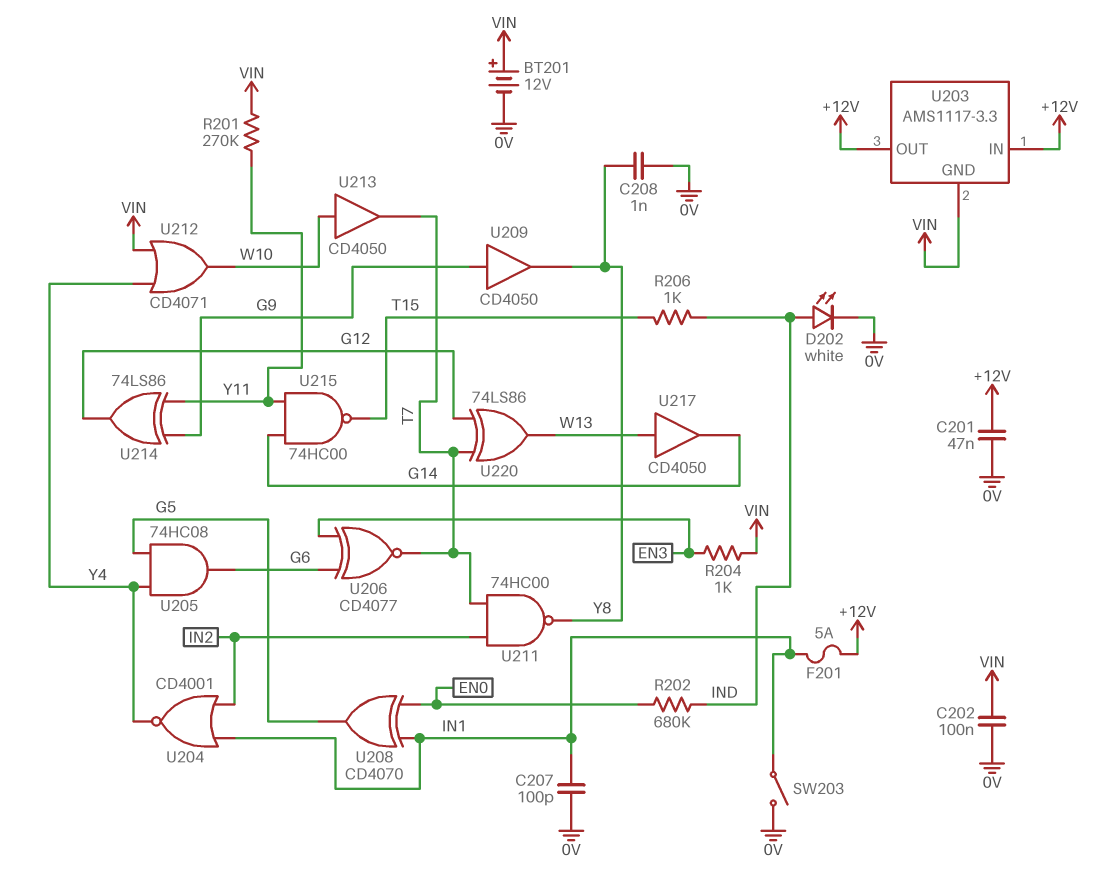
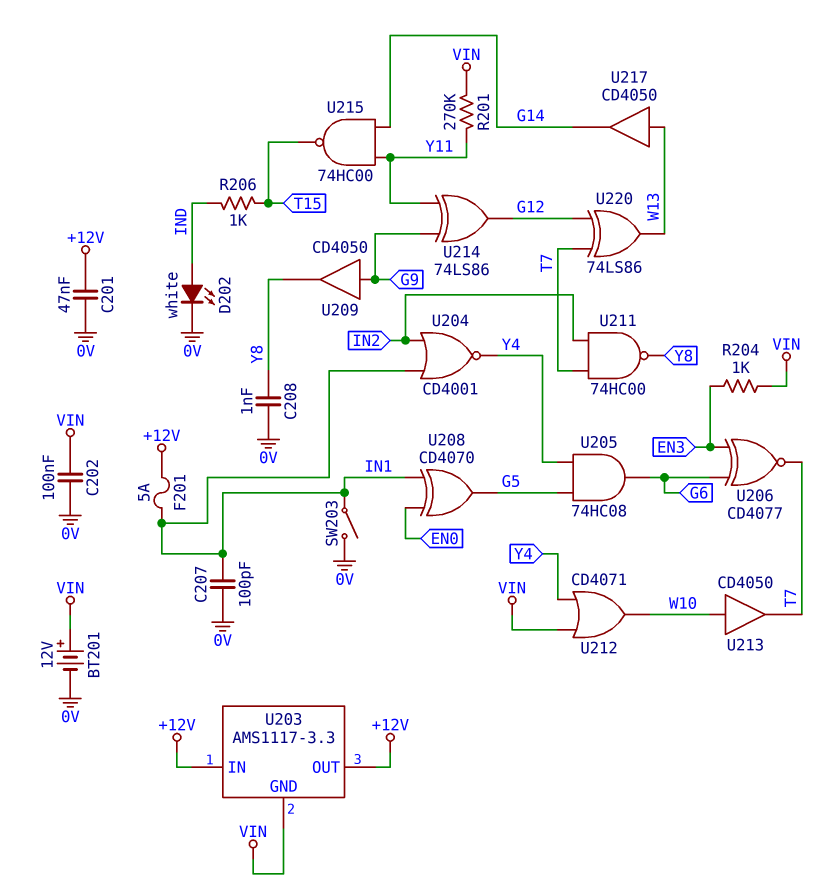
R202: 680k (EN0, IND) -> none

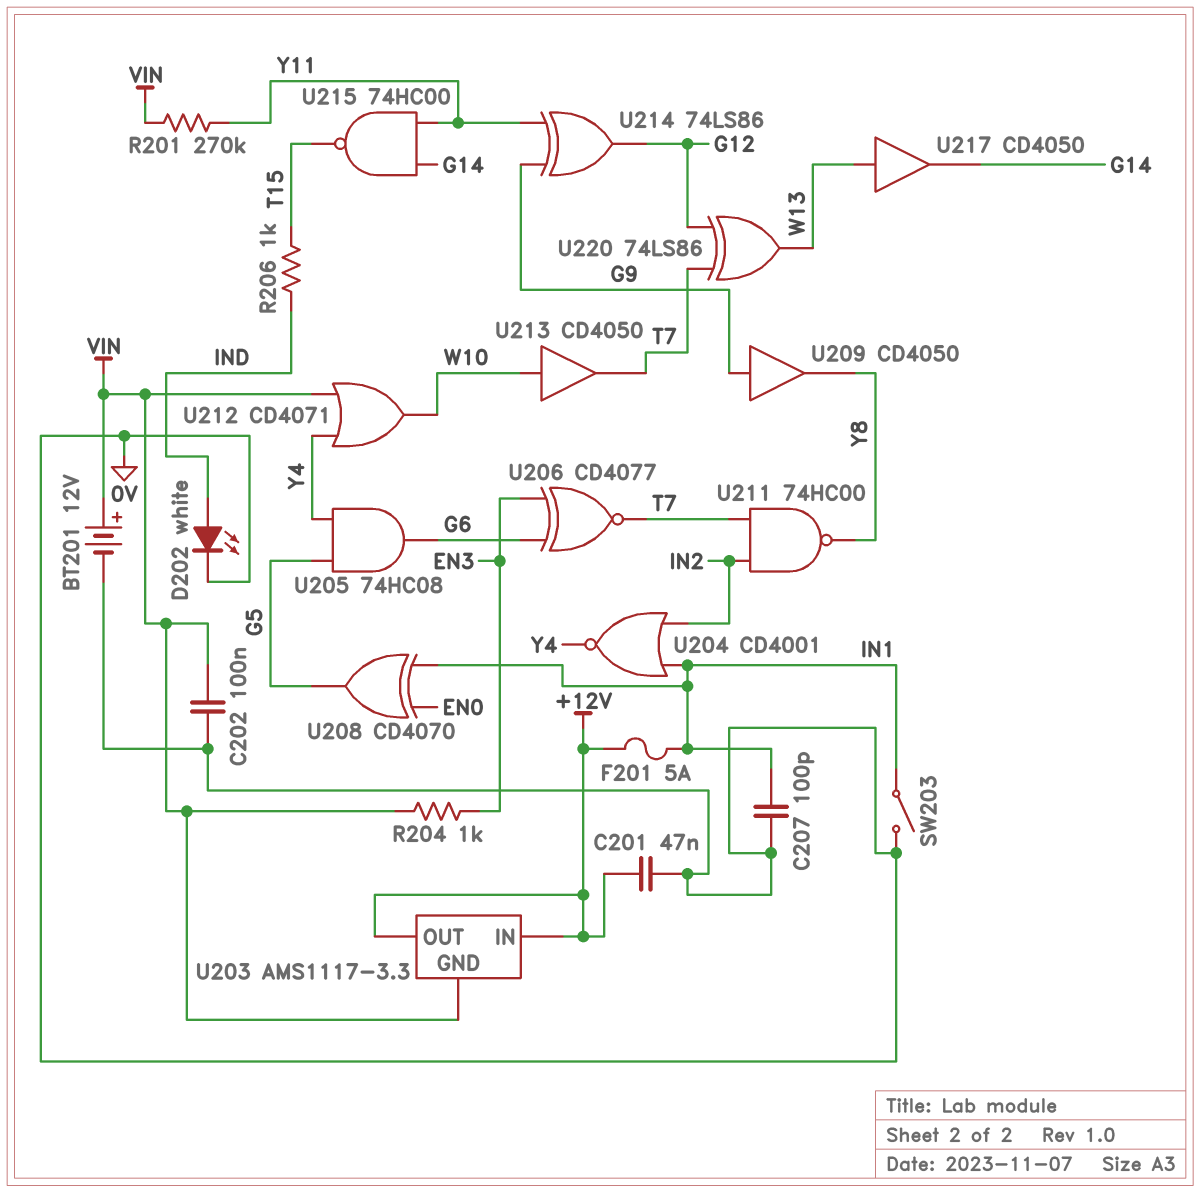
C208: 1nF (0V, Y8) -> none

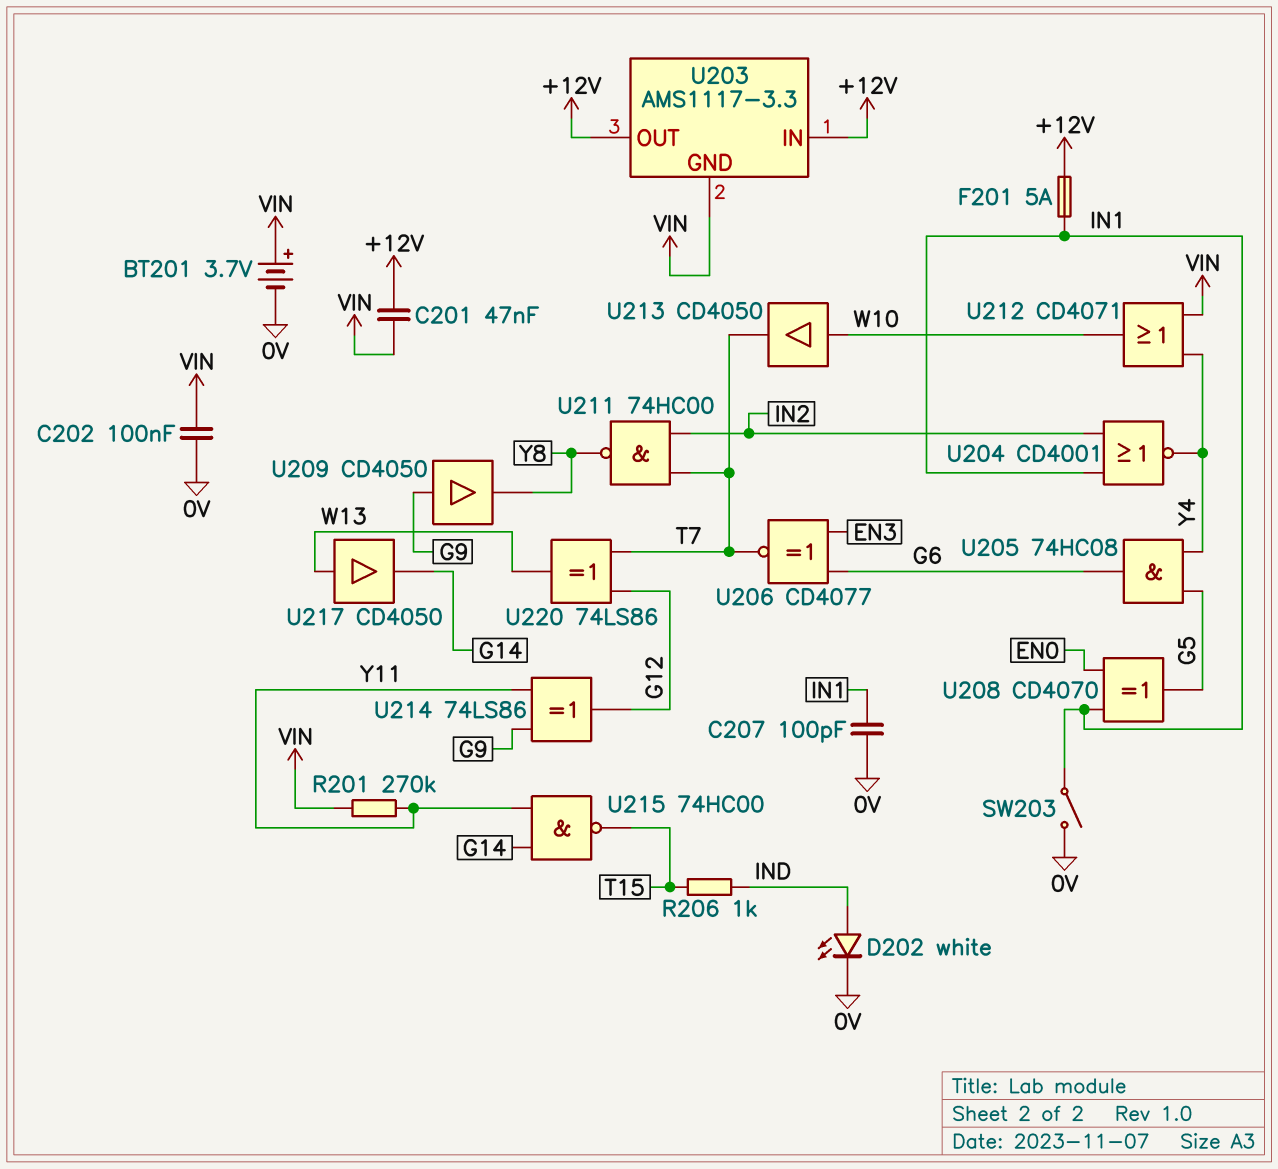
BT201: 12V (plus VIN, minus 0V) -> 3.7V (plus VIN, minus 0V)
C201: 47nF (+12V, 0V) -> 47nF (+12V, VIN)
R204: 1k (EN3, VIN) -> none

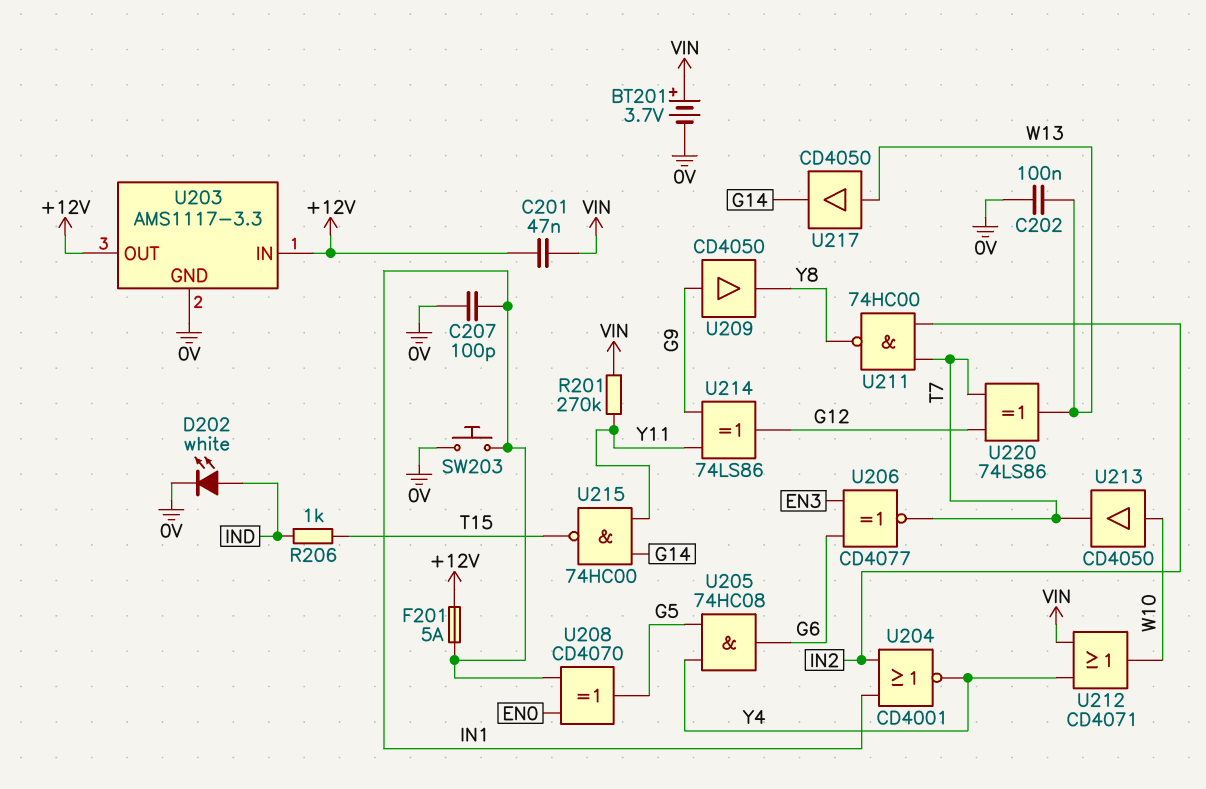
C202: 100nF (0V, VIN) -> 100nF (0V, W13)
SW203: switch (0V, IN1) -> button (0V, IN1)
U203 pin GND: VIN -> 0V

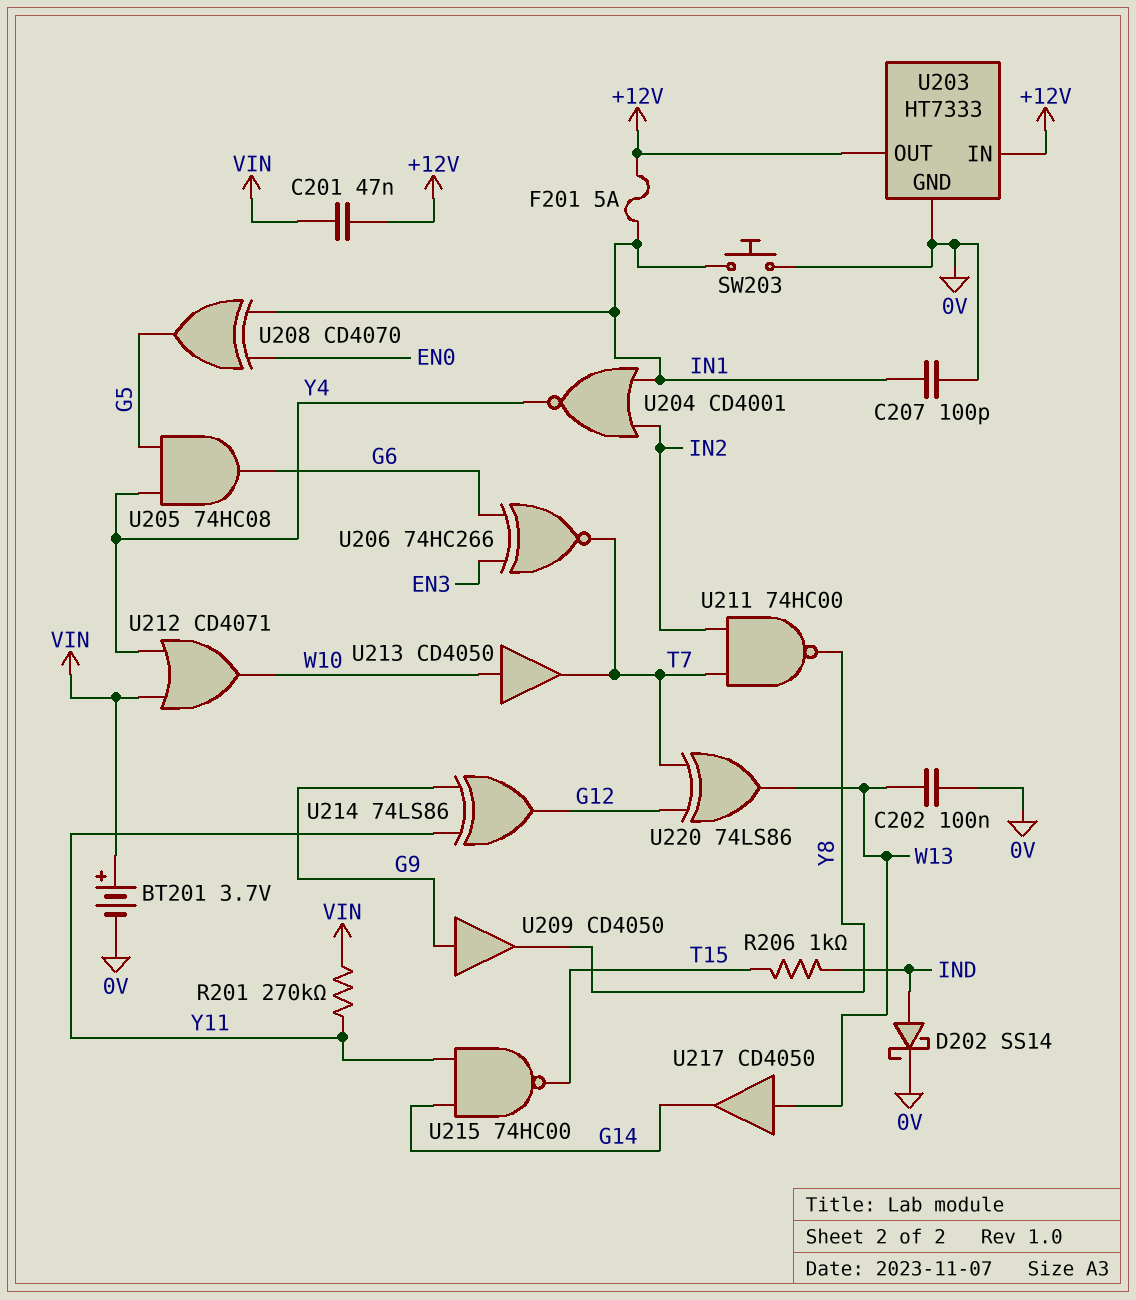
D202: LED white (A IND, K 0V) -> schottky SS14 (A IND, K 0V)
U203: AMS1117-3.3 -> HT7333
U206: XNOR CD4077 (in EN3, in G6, out T7) -> XNOR 74HC266 (in EN3, in G6, out T7)

